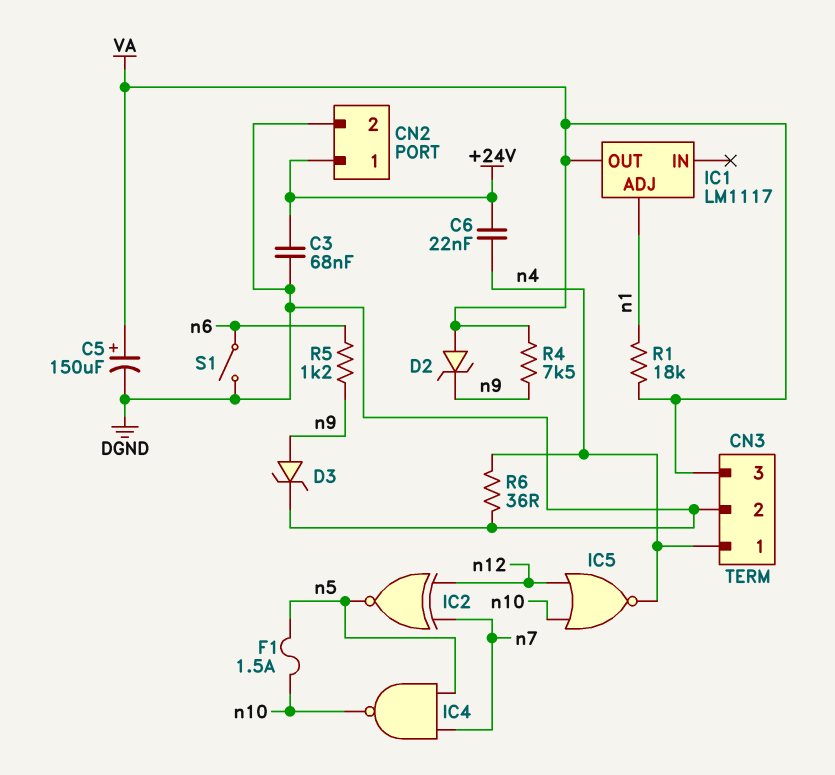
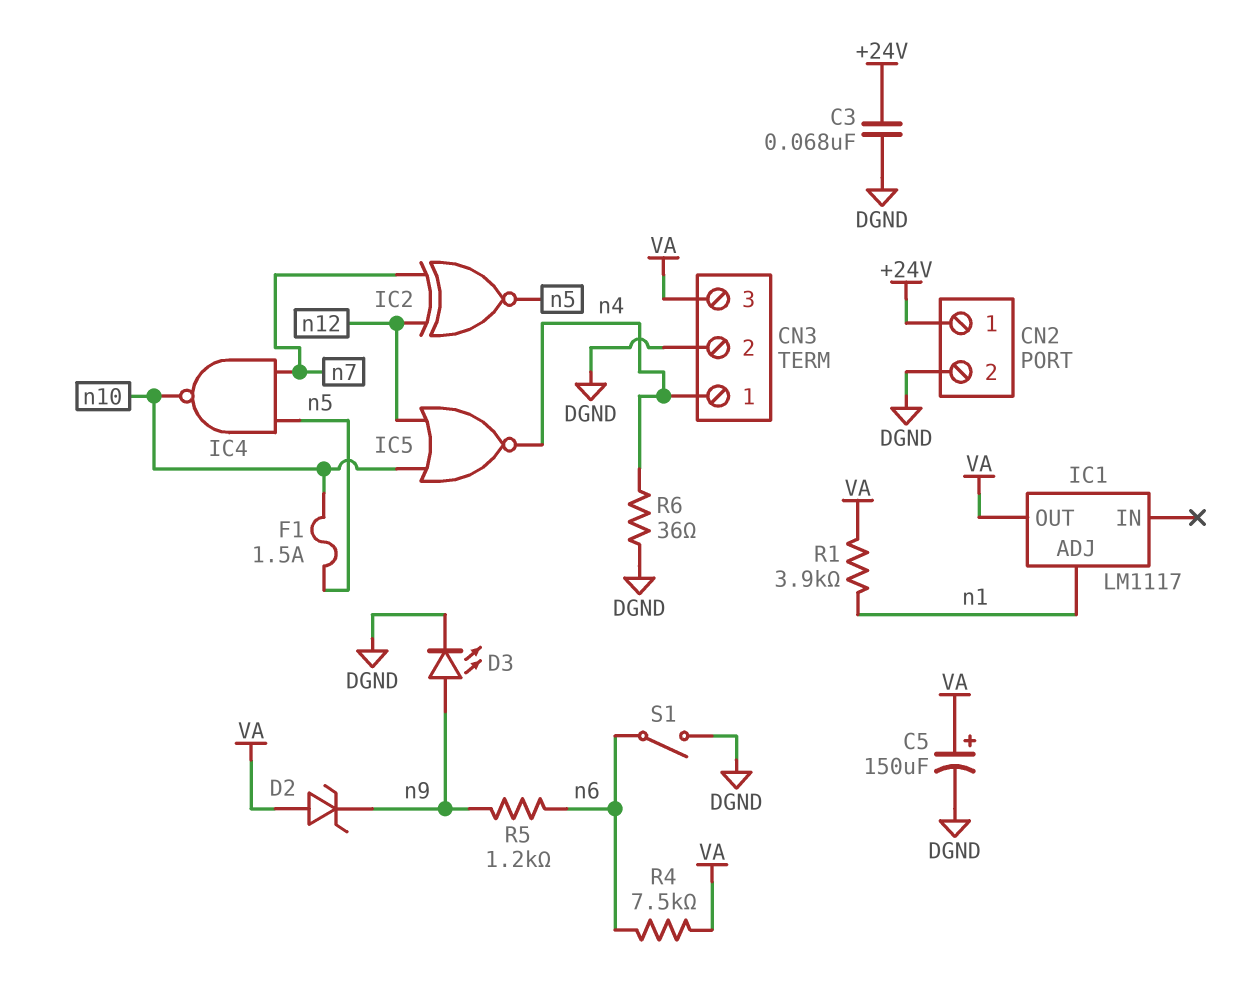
C6: 22nF (+24V, n4) -> none
D3: zener (A n9, K DGND) -> LED (A n9, K DGND)
R1: 18k (VA, n1) -> 3.9k (VA, n1)
R4: 7.5k (VA, n9) -> 7.5k (VA, n6)

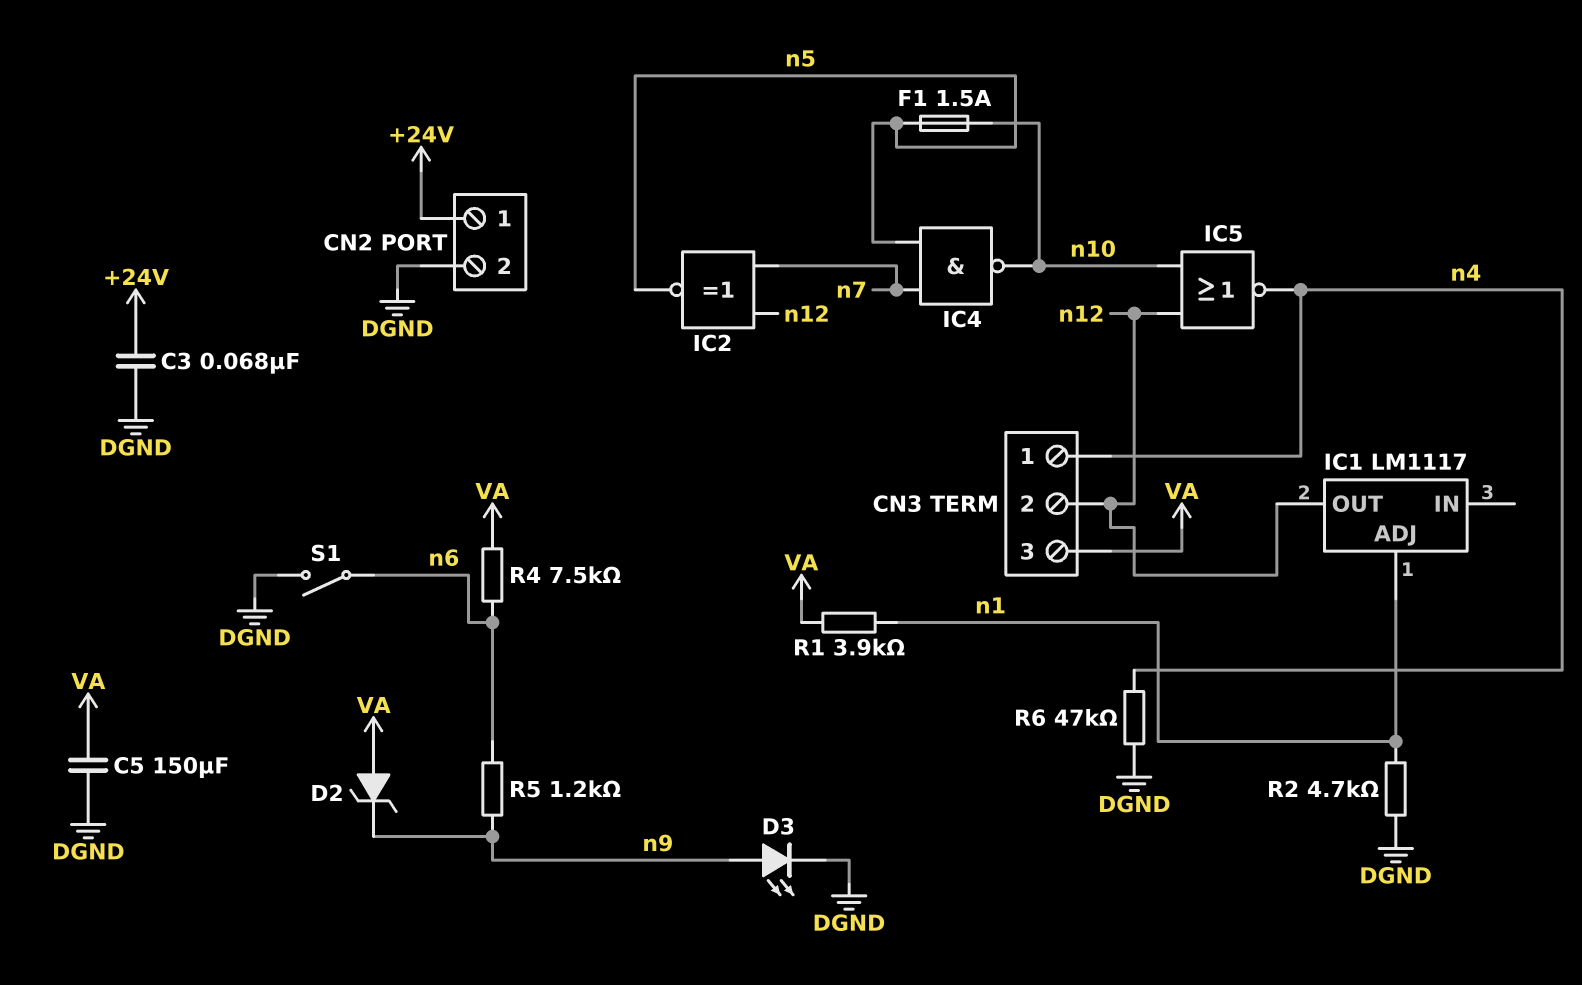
C5: 150uF (plus VA, minus DGND) -> 150uF (DGND, VA)
CN3 pin 2: DGND -> n12
IC1 pin OUT: VA -> n12
R2: none -> 4.7k (DGND, n1)
R6: 36 (DGND, n4) -> 47k (DGND, n4)

